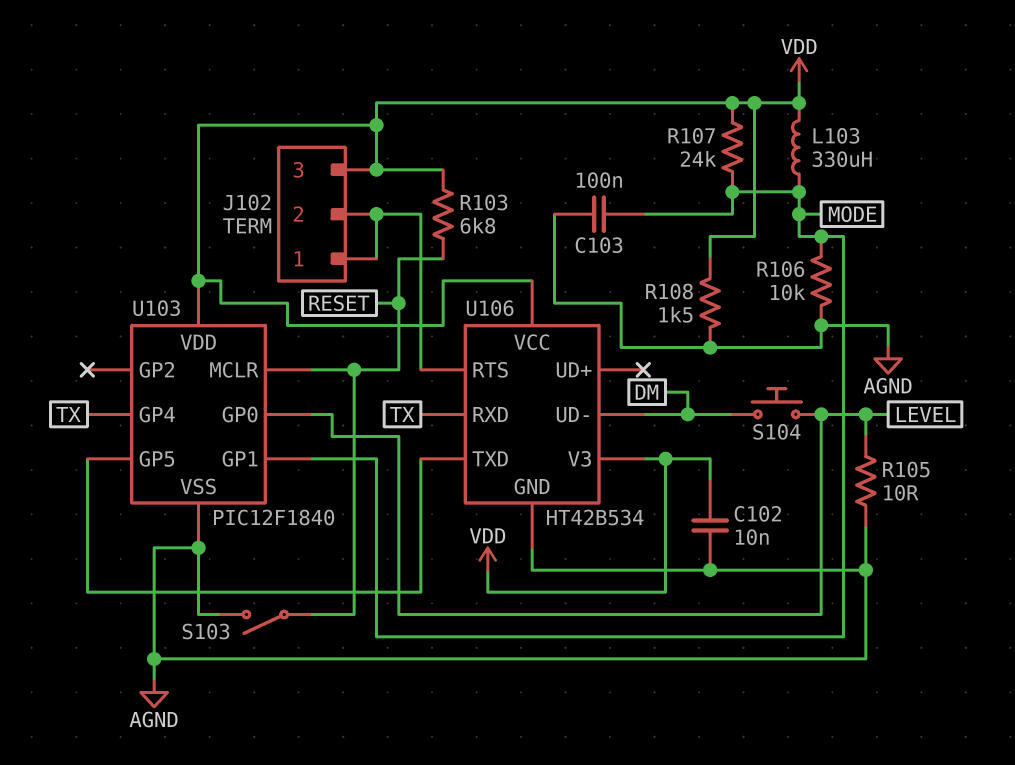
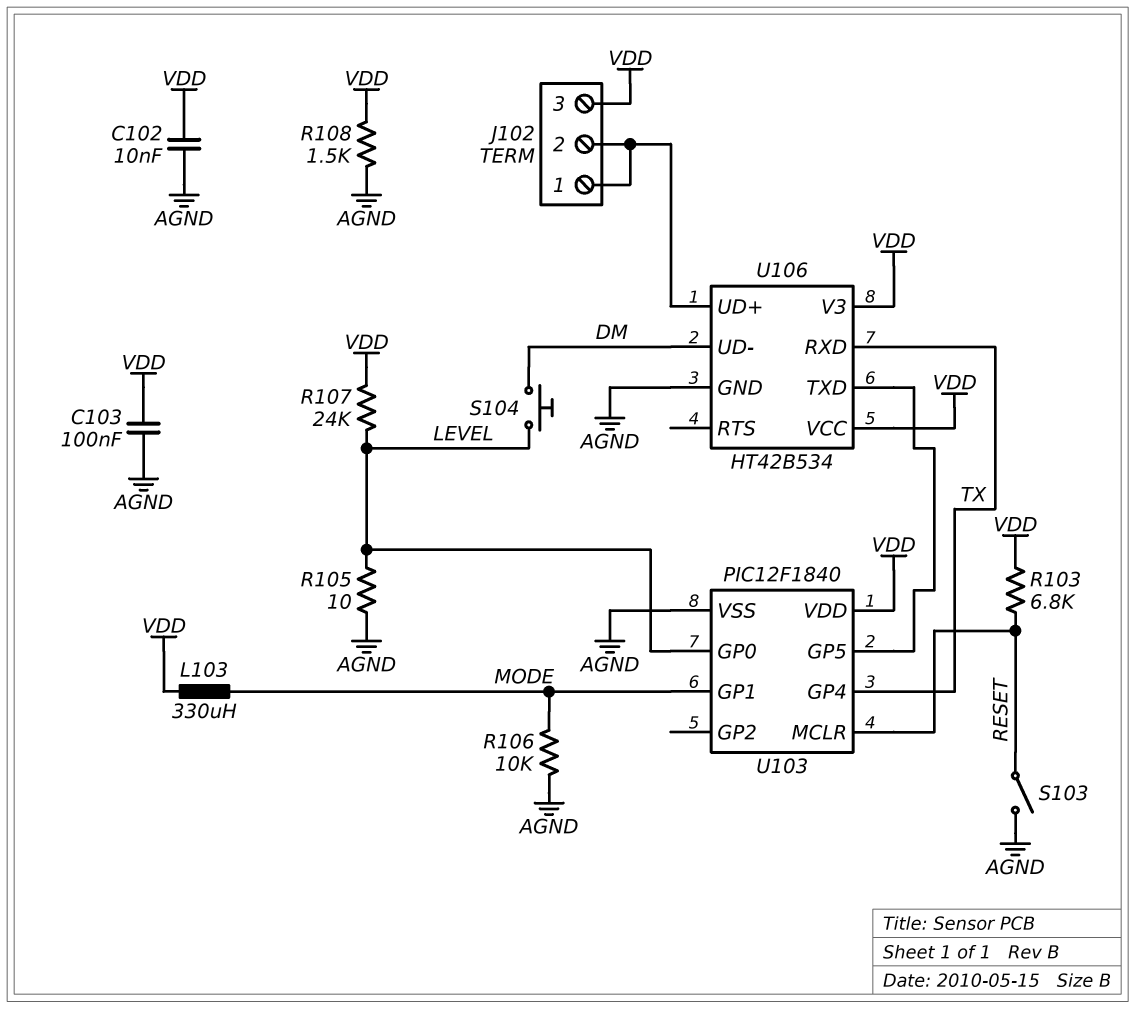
C103: 100nF (AGND, MODE) -> 100nF (AGND, VDD)
R107: 24k (MODE, VDD) -> 24k (LEVEL, VDD)
U106 pin RTS: J102/1 -> none
U106 pin UD+: none -> J102/1

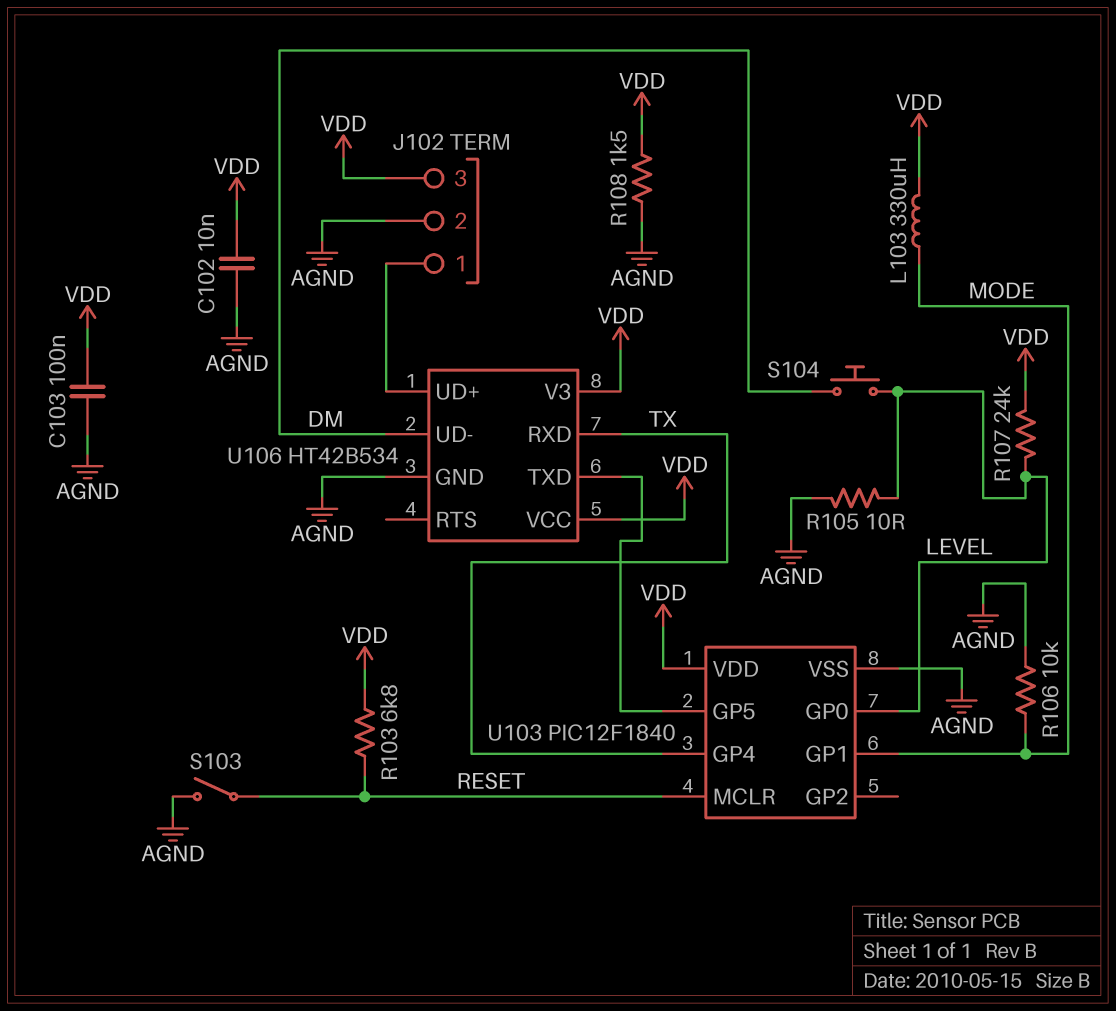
J102 pin 2: J102/1 -> AGND

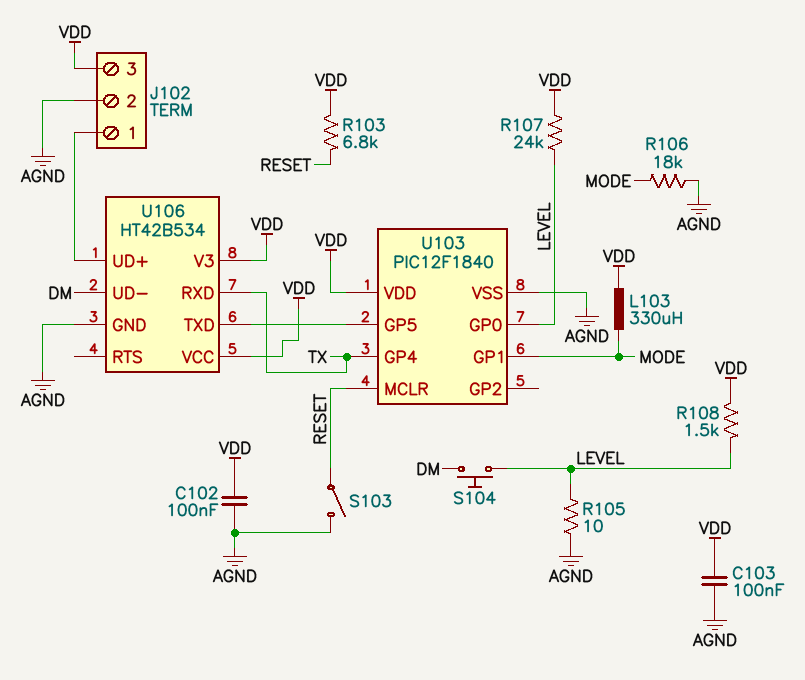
C102: 10nF (AGND, VDD) -> 100nF (AGND, VDD)
R106: 10k (AGND, MODE) -> 18k (AGND, MODE)
R108: 1.5k (AGND, VDD) -> 1.5k (LEVEL, VDD)

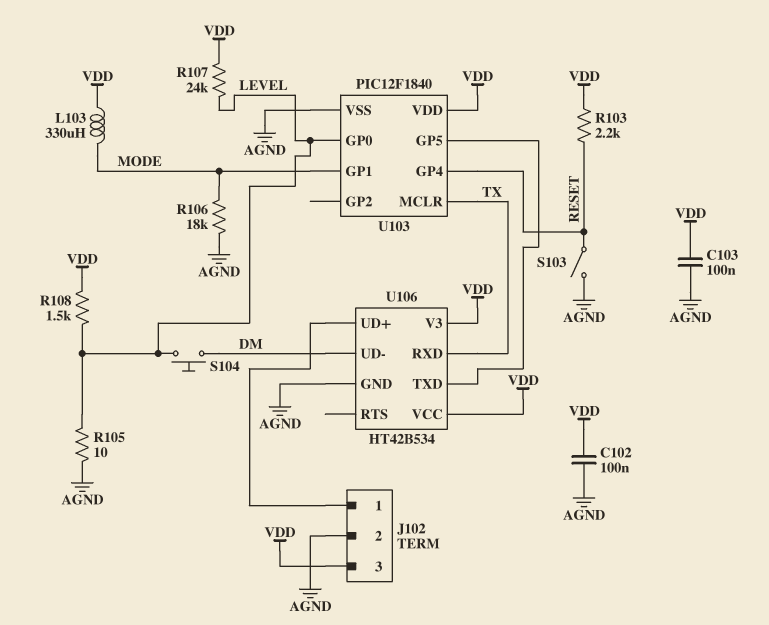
R103: 6.8k (RESET, VDD) -> 2.2k (RESET, VDD)
U103 pin GP4: TX -> RESET
U103 pin MCLR: RESET -> TX

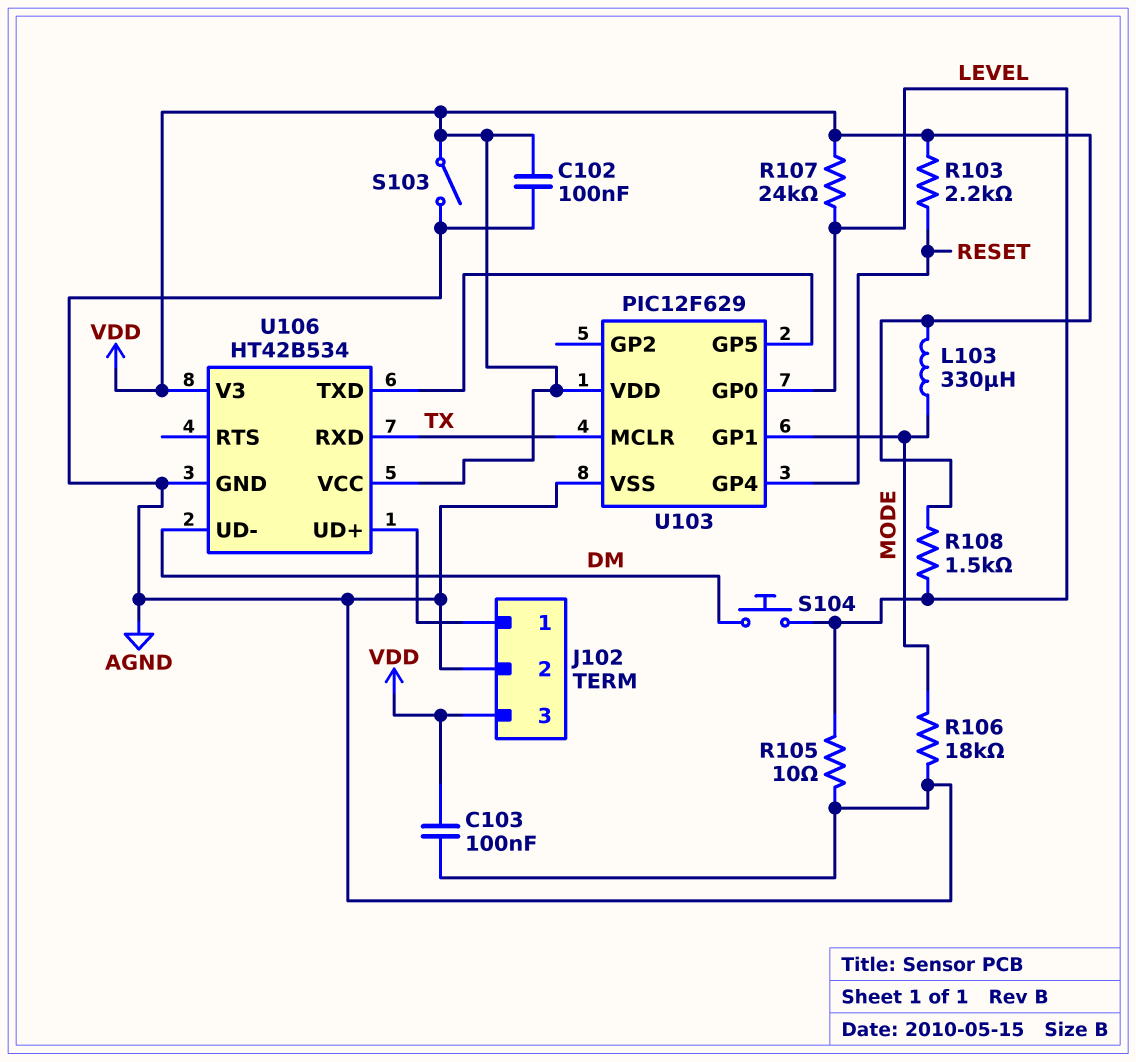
S103: switch (AGND, RESET) -> switch (AGND, VDD)
U103: PIC12F1840 -> PIC12F629

